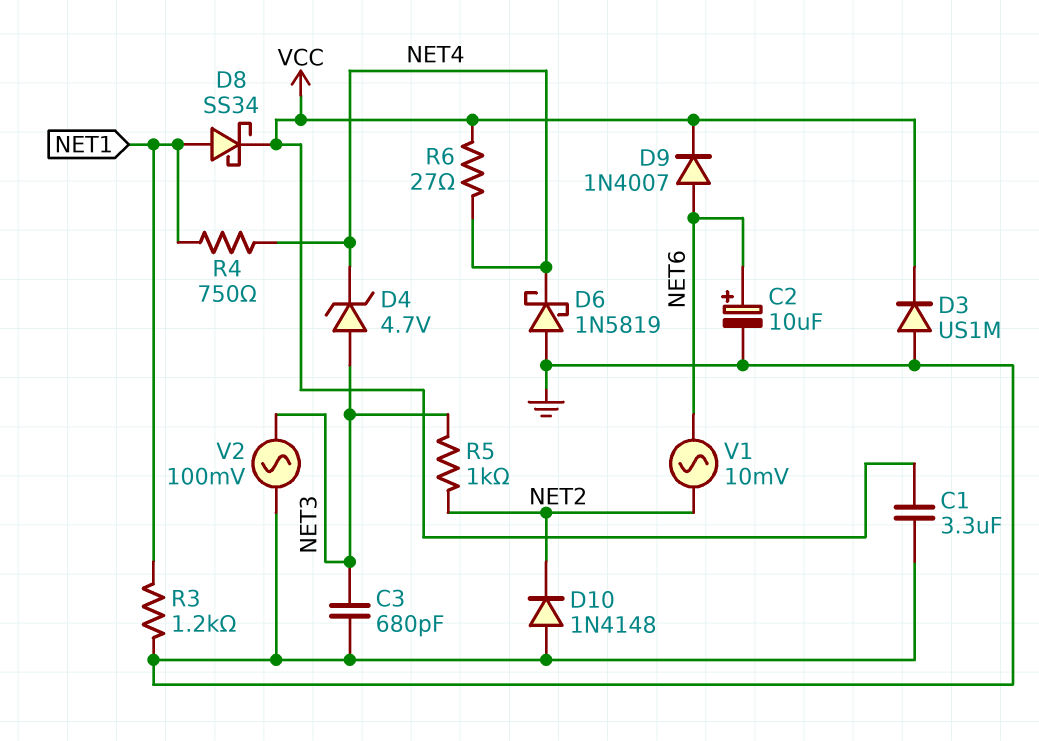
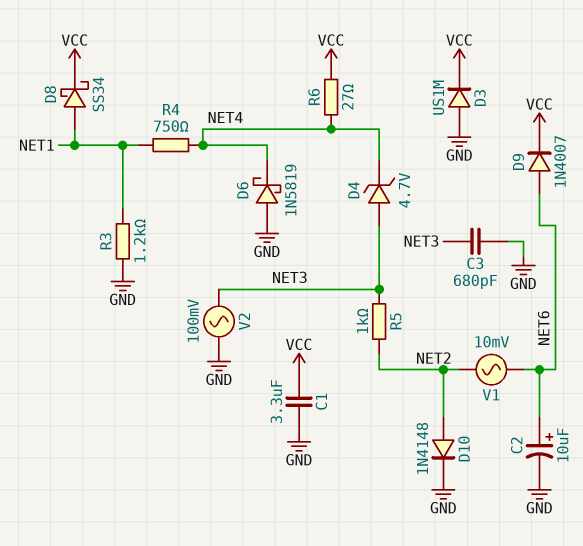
D10: diode 1N4148 (A GND, K NET2) -> diode 1N4148 (A NET2, K GND)

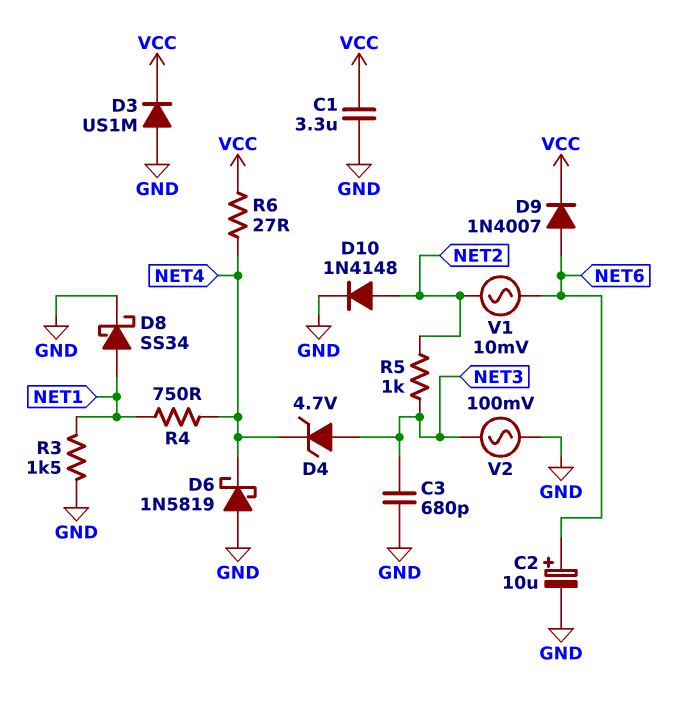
D8: schottky SS34 (A NET1, K VCC) -> schottky SS34 (A NET1, K GND)
R3: 1.2k (GND, NET1) -> 1.5k (GND, NET1)

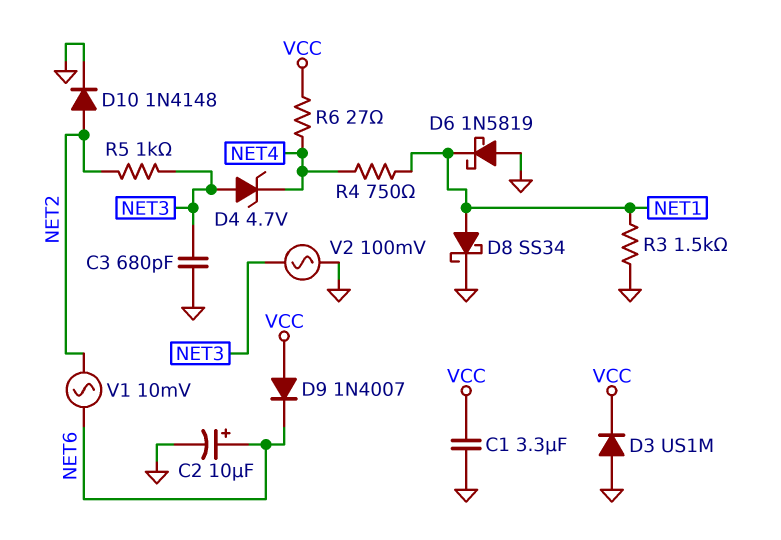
D6: schottky 1N5819 (A GND, K NET4) -> schottky 1N5819 (A GND, K NET1)
D9: diode 1N4007 (A NET6, K VCC) -> diode 1N4007 (A VCC, K NET6)

